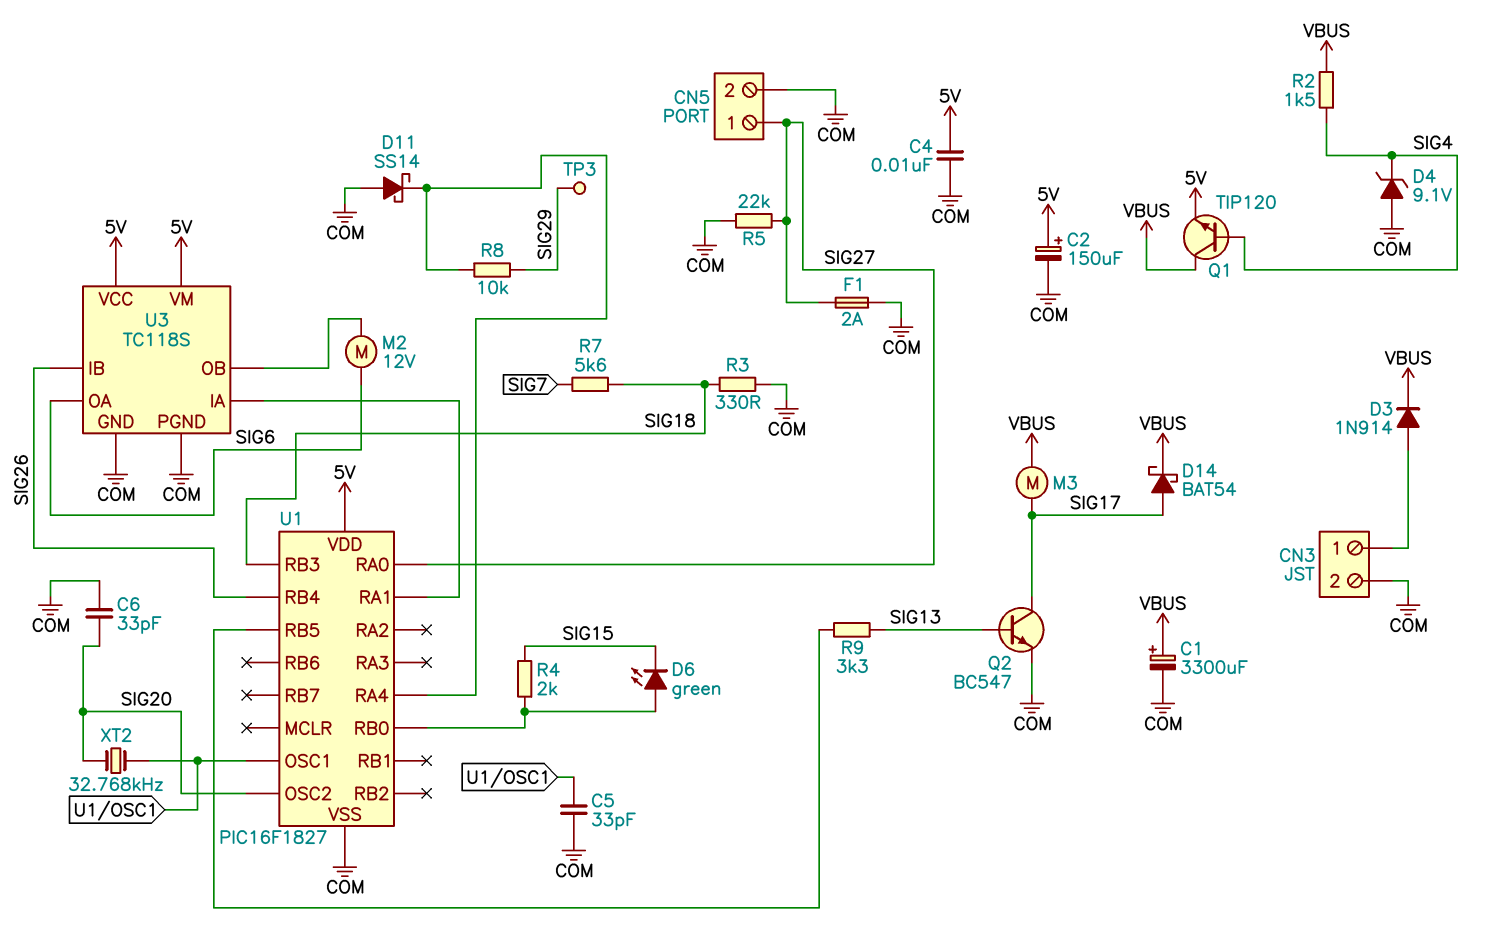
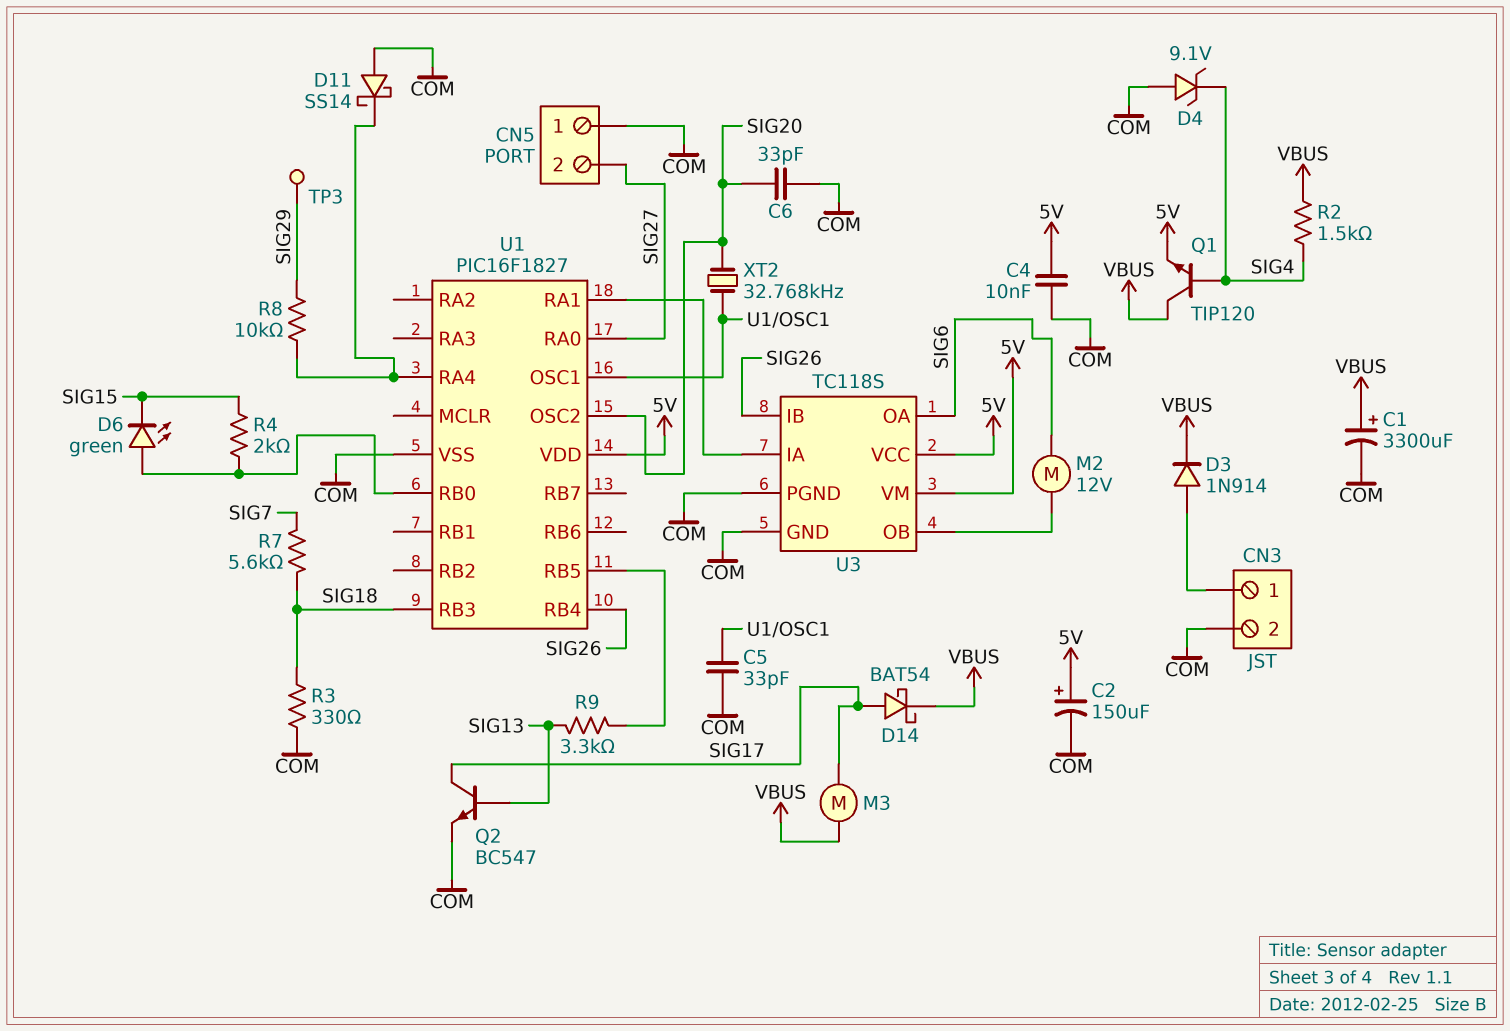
CN5 pin 1: SIG27 -> COM
CN5 pin 2: COM -> SIG27
F1: 2A (COM, SIG27) -> none
R5: 22k (COM, SIG27) -> none

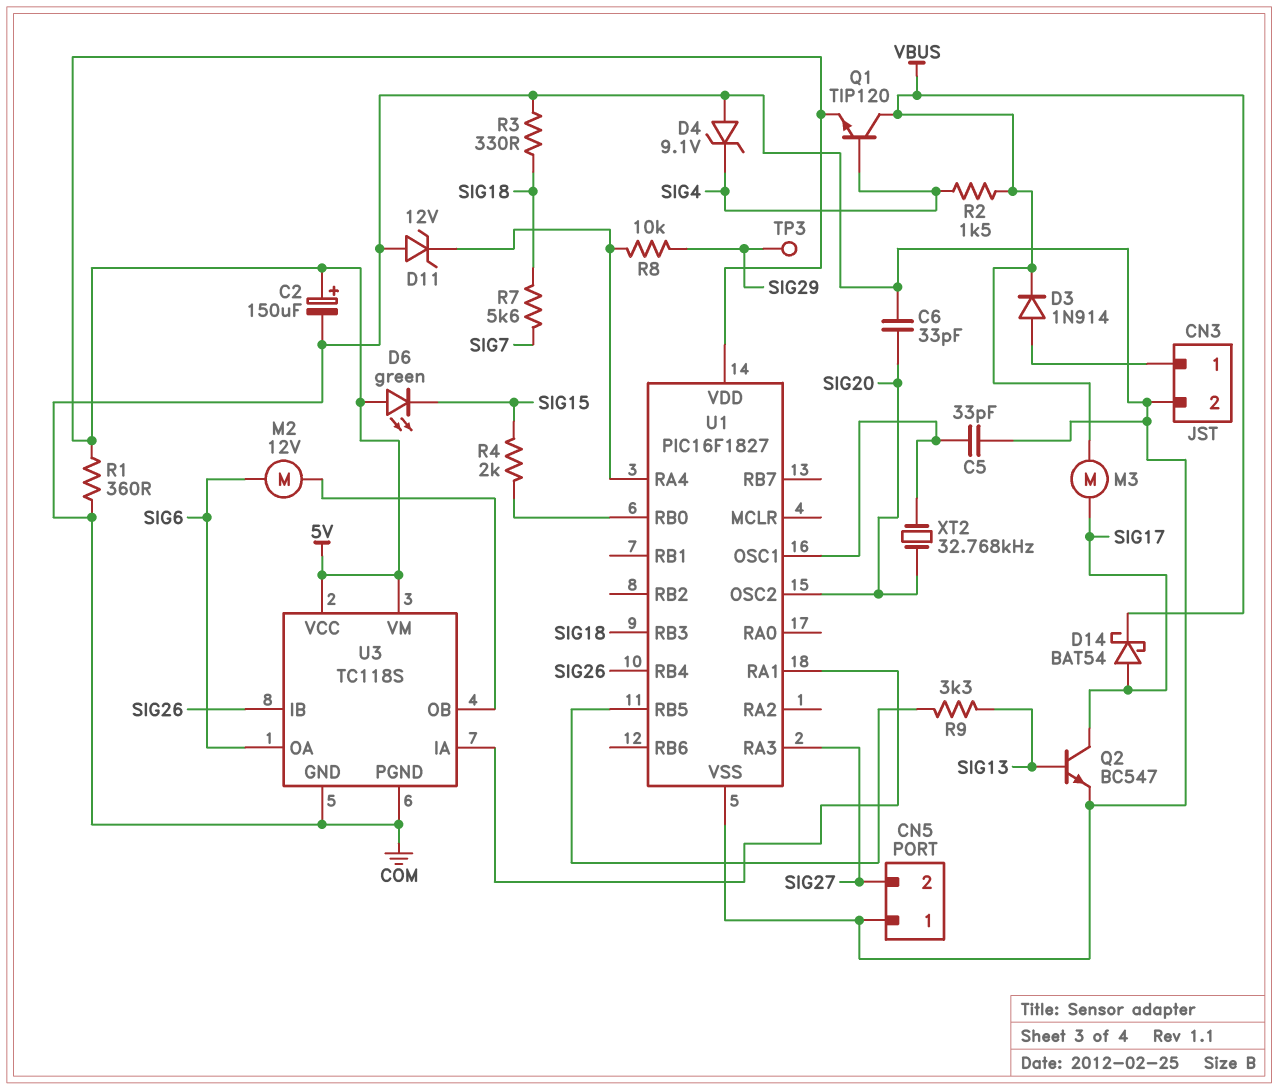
C1: 3300uF (plus VBUS, minus COM) -> none
C4: 10nF (5V, COM) -> none
D6: LED green (A U1/RB0, K SIG15) -> LED green (A 5V, K SIG15)
D11: schottky SS14 (A COM, K U1/RA4) -> zener 12V (A COM, K U1/RA4)
R1: none -> 360 (5V, COM)
U1 pin RA0: SIG27 -> none
U1 pin RA3: none -> SIG27

